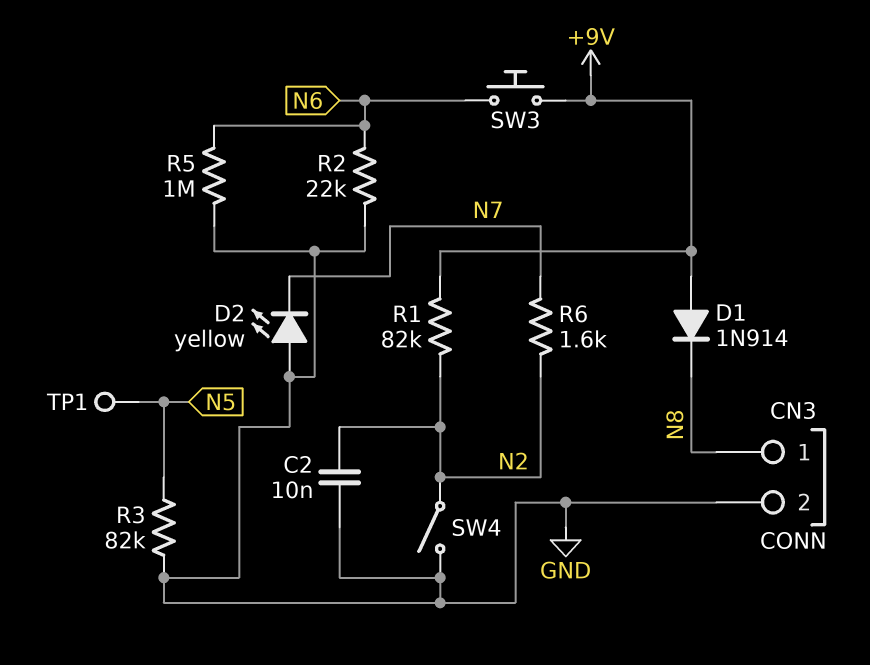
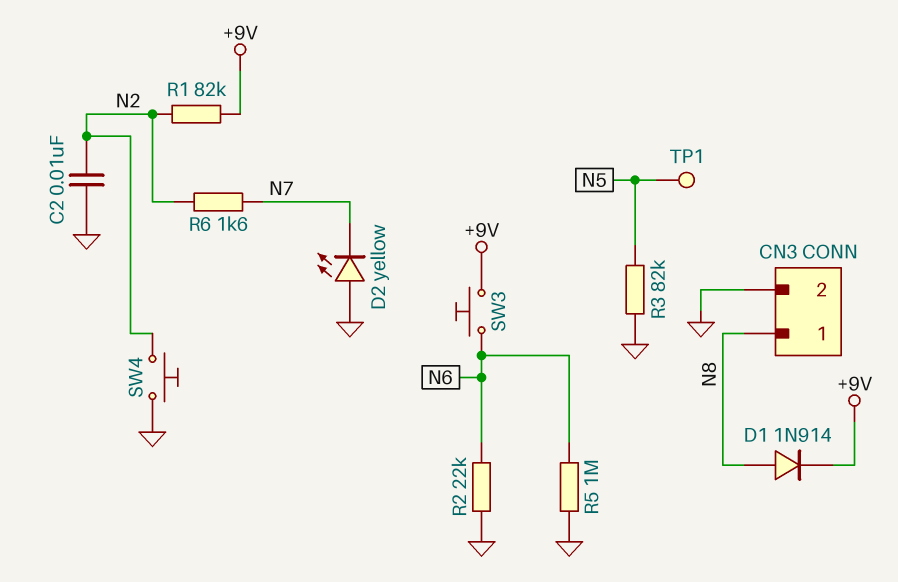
D1: diode 1N914 (A +9V, K N8) -> diode 1N914 (A N8, K +9V)
SW4: switch (GND, N2) -> button (GND, N2)

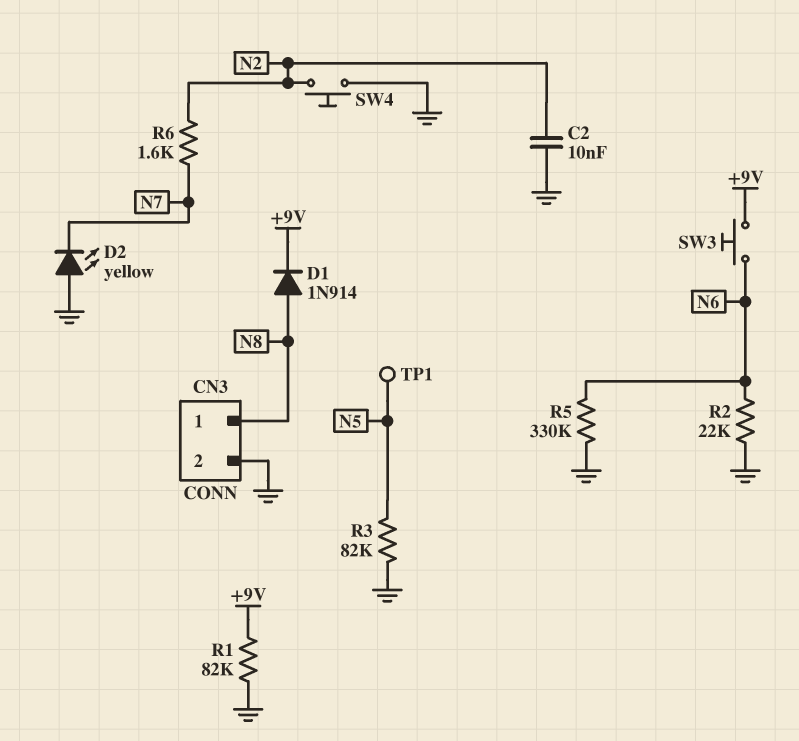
R1: 82k (+9V, N2) -> 82k (+9V, GND)
R5: 1M (GND, N6) -> 330k (GND, N6)

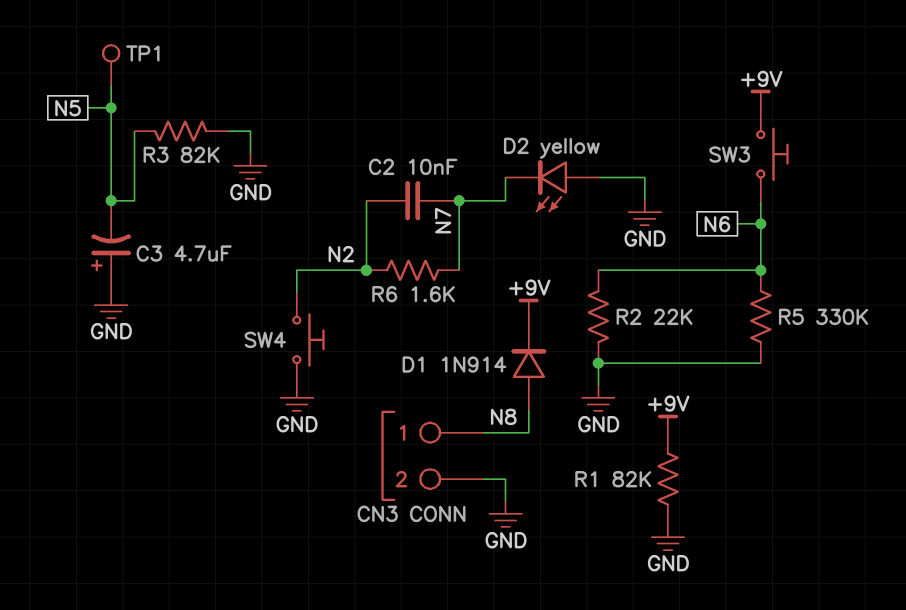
C2: 10nF (GND, N2) -> 10nF (N2, N7)
C3: none -> 4.7uF (plus GND, minus N5)

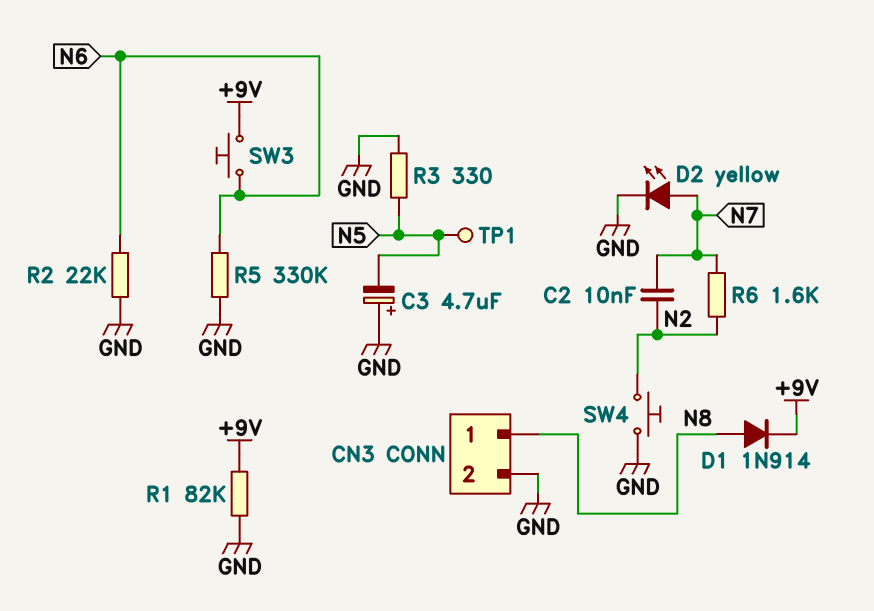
D2: LED yellow (A GND, K N7) -> LED yellow (A N7, K GND)
R3: 82k (GND, N5) -> 330 (GND, N5)

